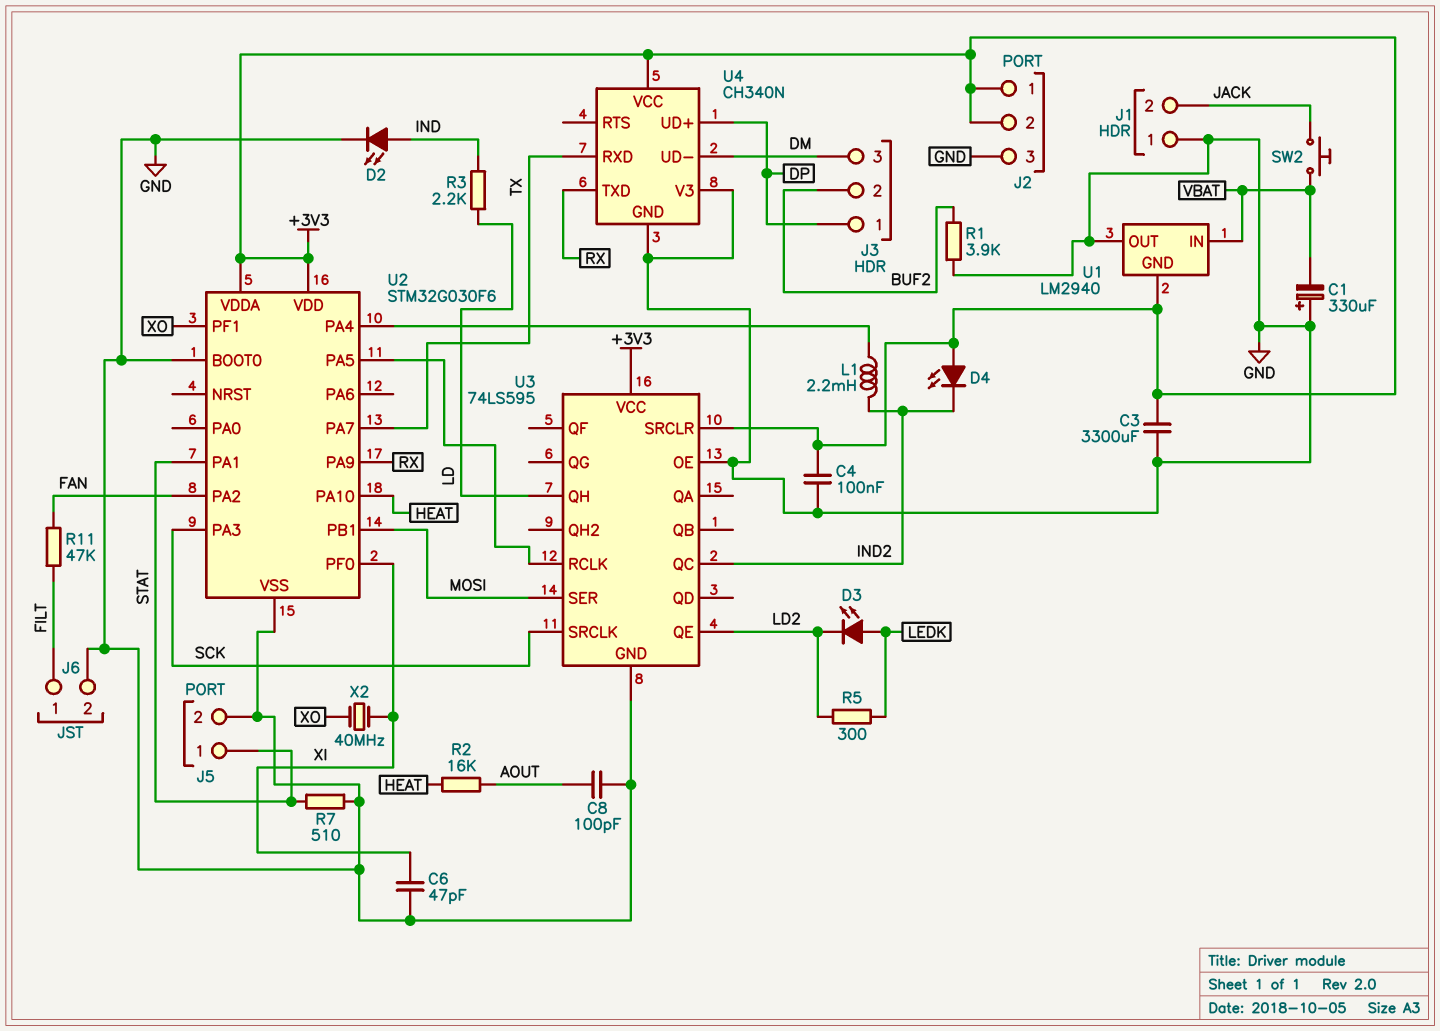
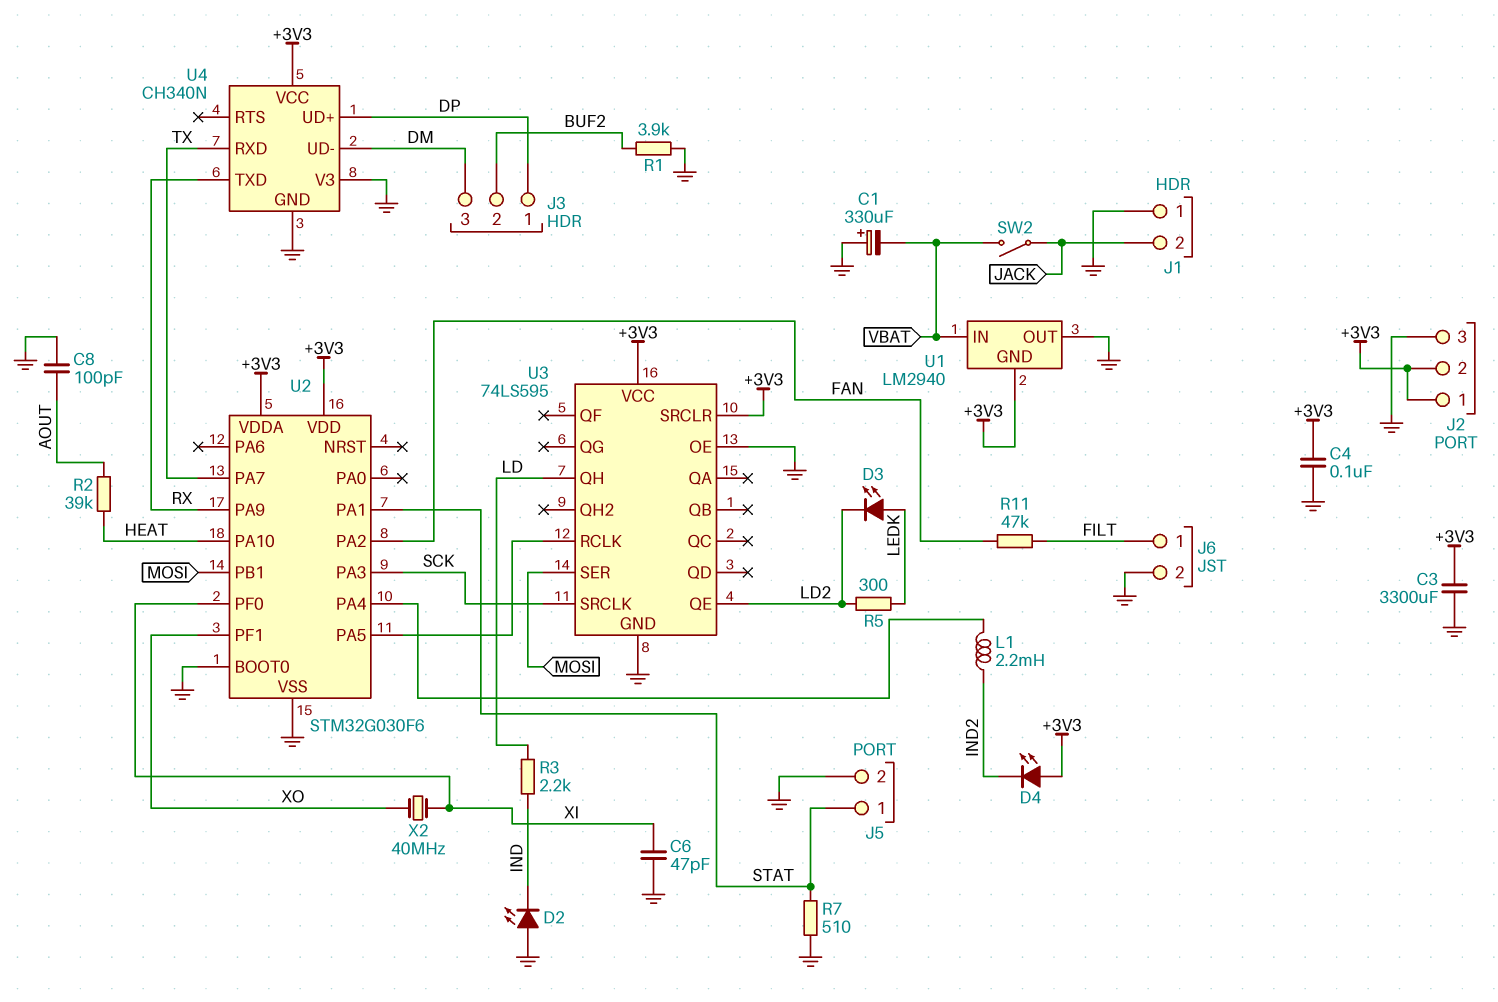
D2: LED (A IND, K GND) -> LED (A GND, K IND)
R2: 16k (AOUT, HEAT) -> 39k (AOUT, HEAT)
SW2: button (JACK, VBAT) -> switch (JACK, VBAT)
U3 pin QC: IND2 -> none

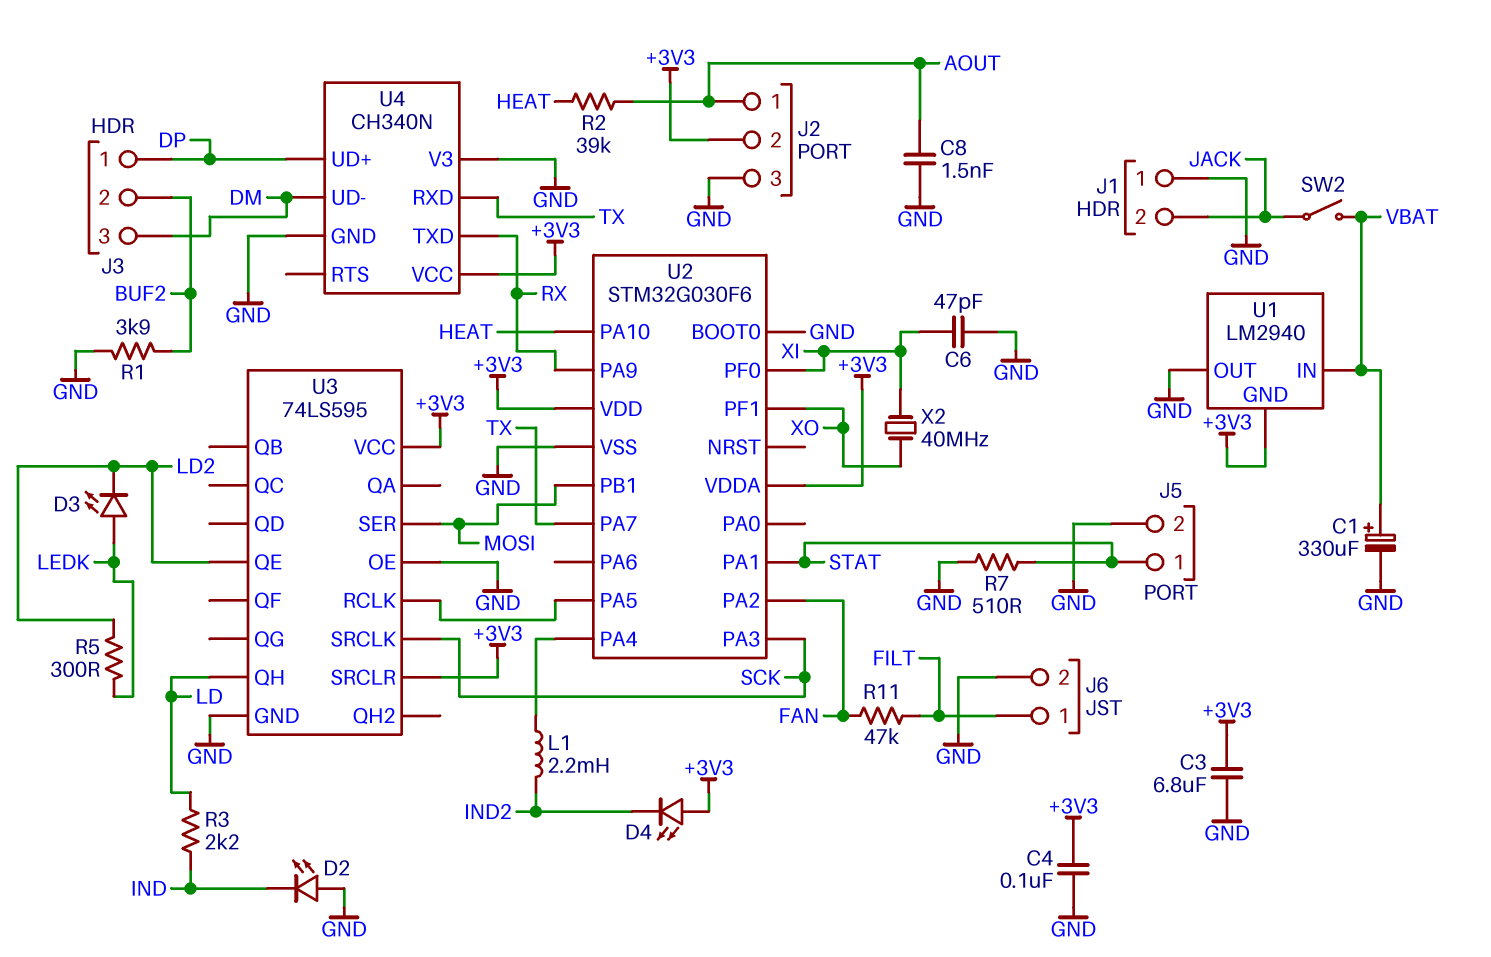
C1: 330uF (plus GND, minus VBAT) -> 330uF (plus VBAT, minus GND)
C3: 3300uF (+3V3, GND) -> 6.8uF (+3V3, GND)
C8: 100pF (AOUT, GND) -> 1.5nF (AOUT, GND)
J2 pin 1: +3V3 -> AOUT

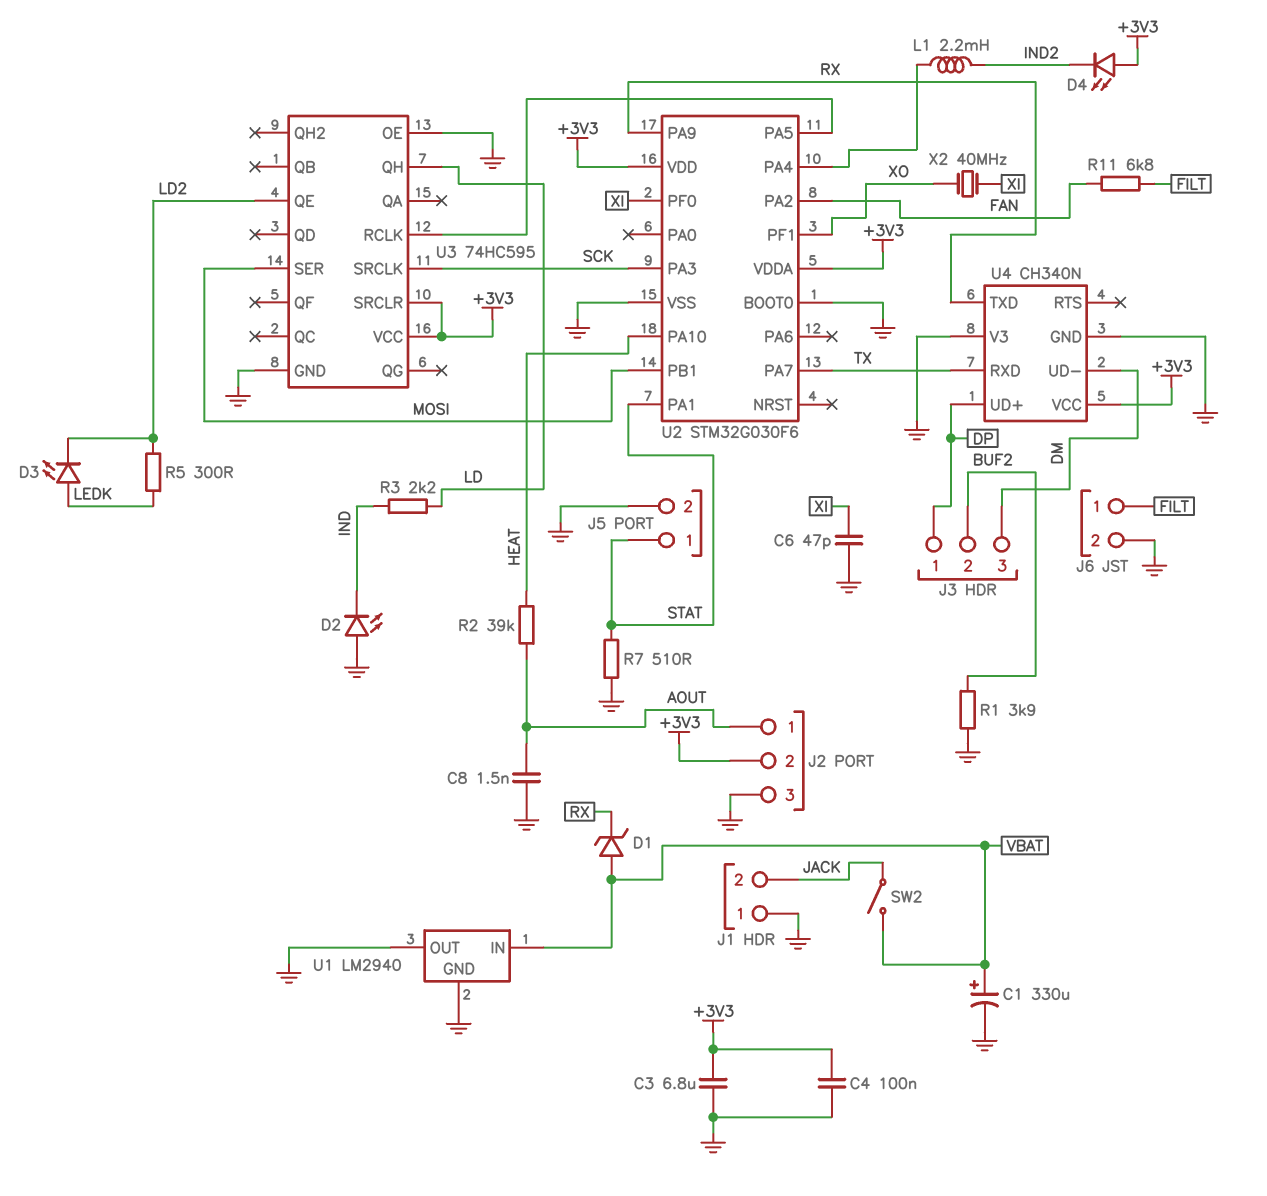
D1: none -> zener (A VBAT, K RX)
R11: 47k (FAN, FILT) -> 6.8k (FAN, FILT)
U1 pin GND: +3V3 -> GND
U3: 74LS595 -> 74HC595

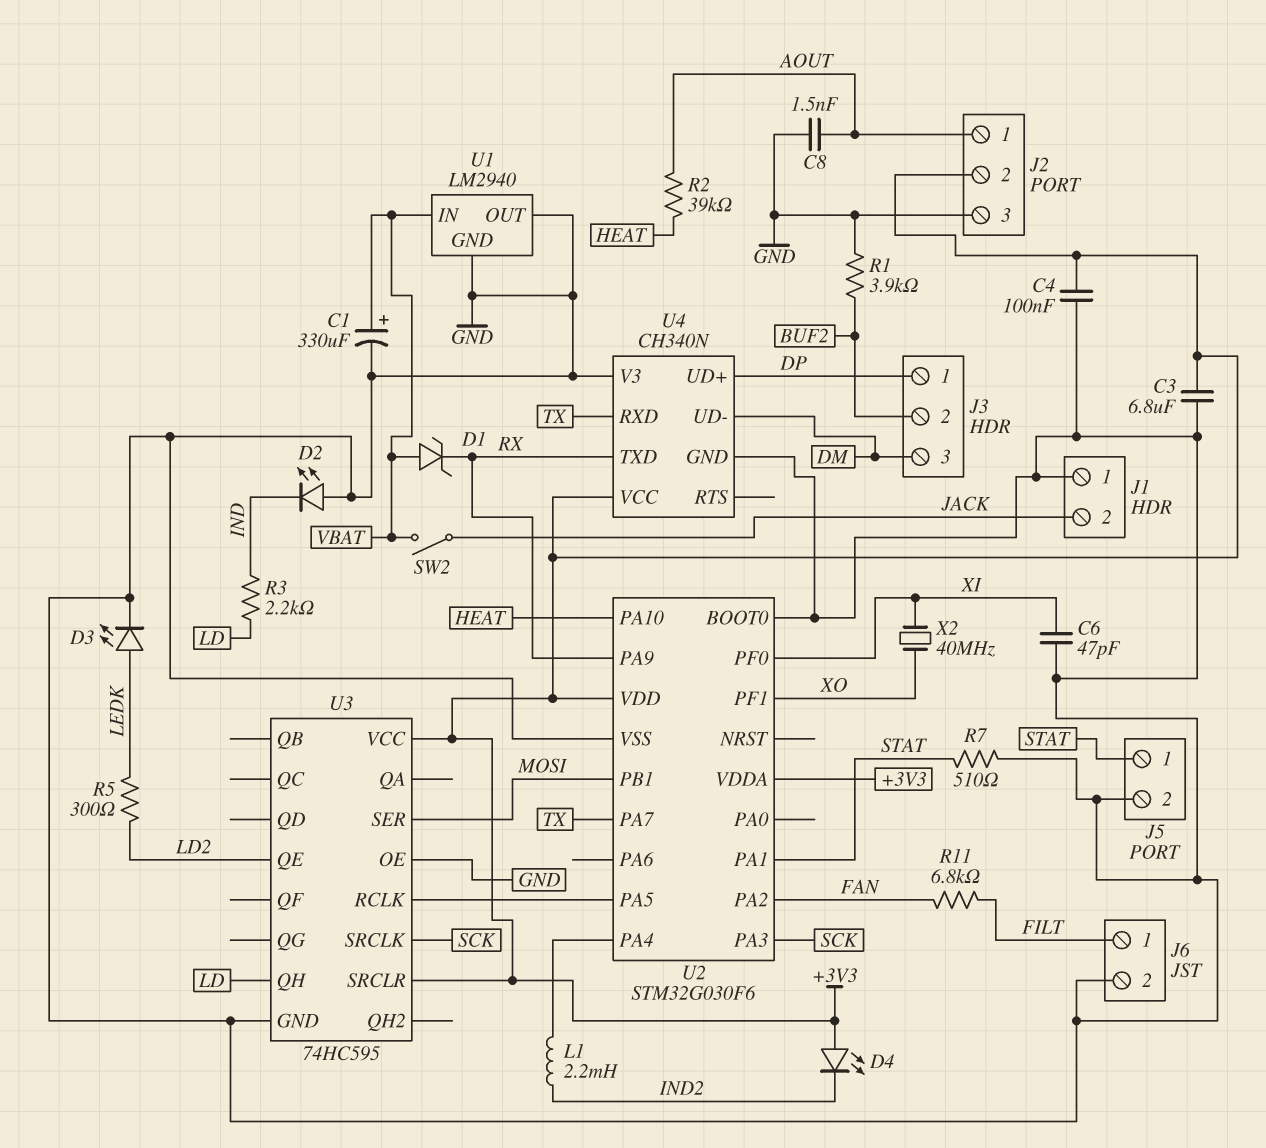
D3: LED (A LEDK, K LD2) -> LED (A LEDK, K GND)

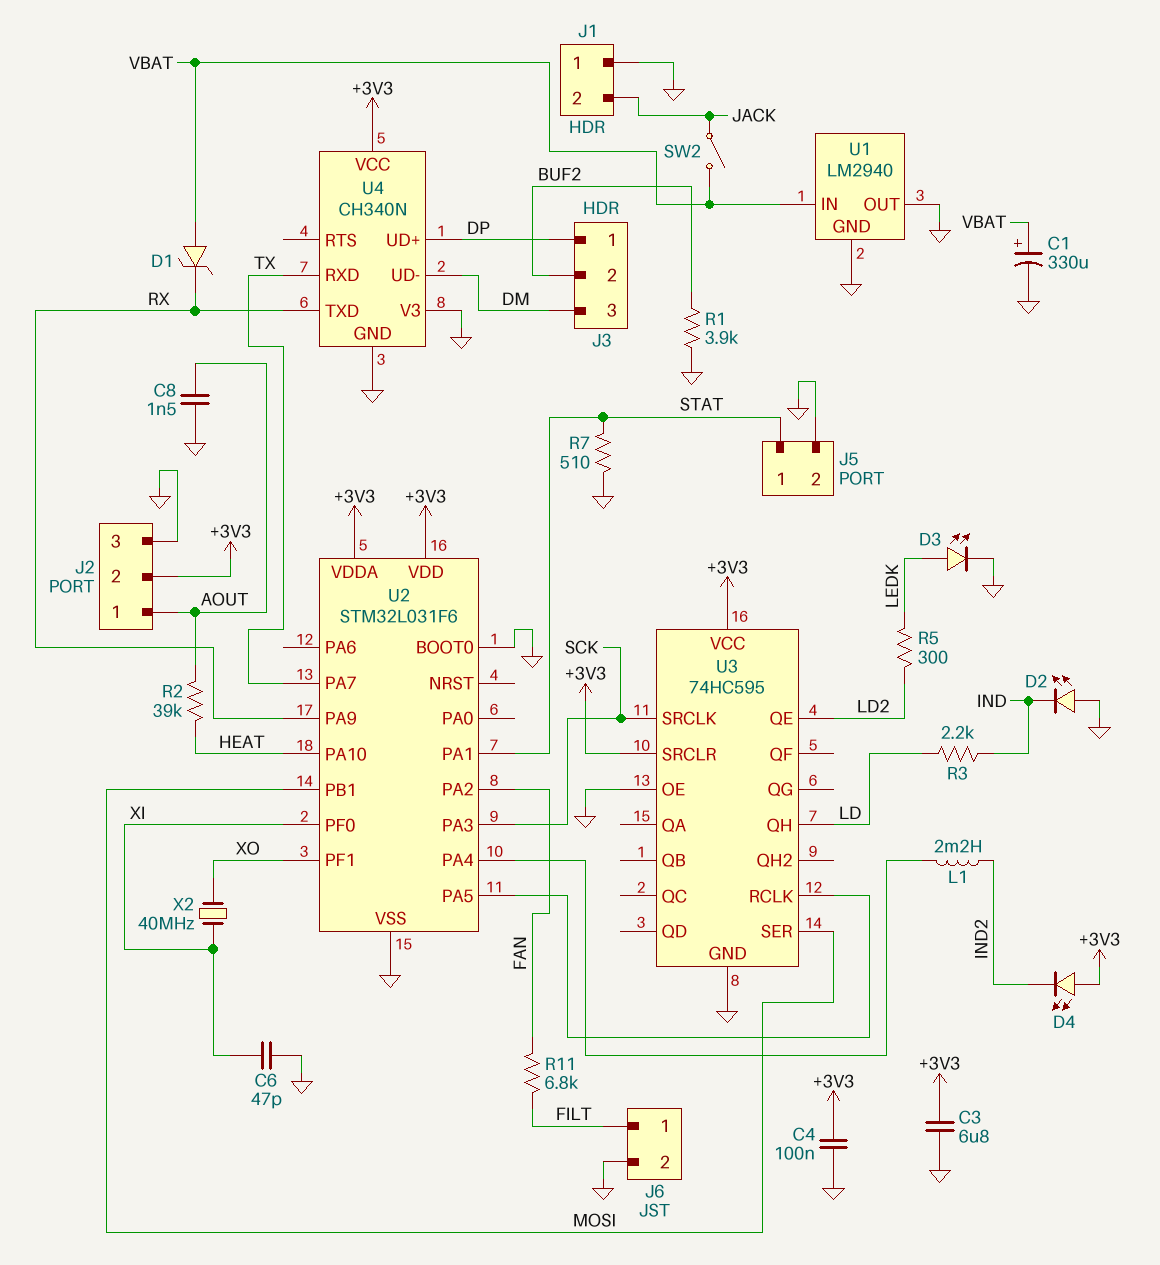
U2: STM32G030F6 -> STM32L031F6

